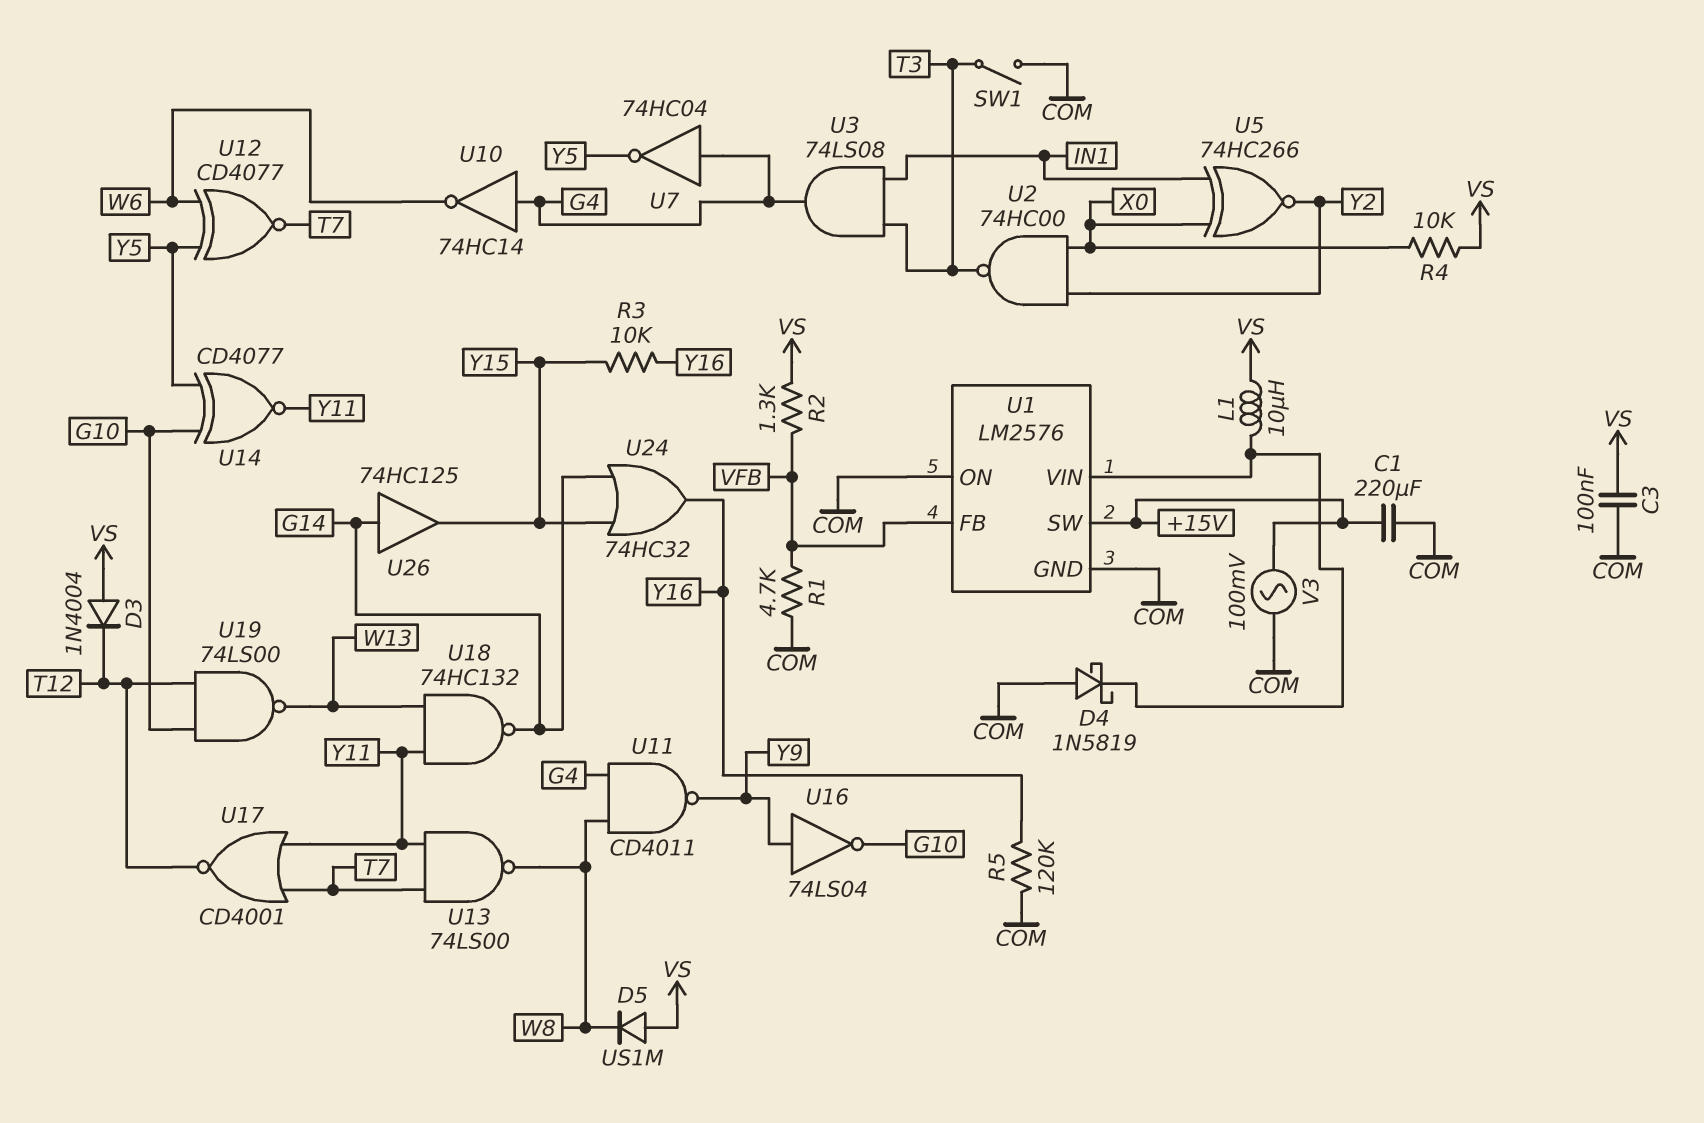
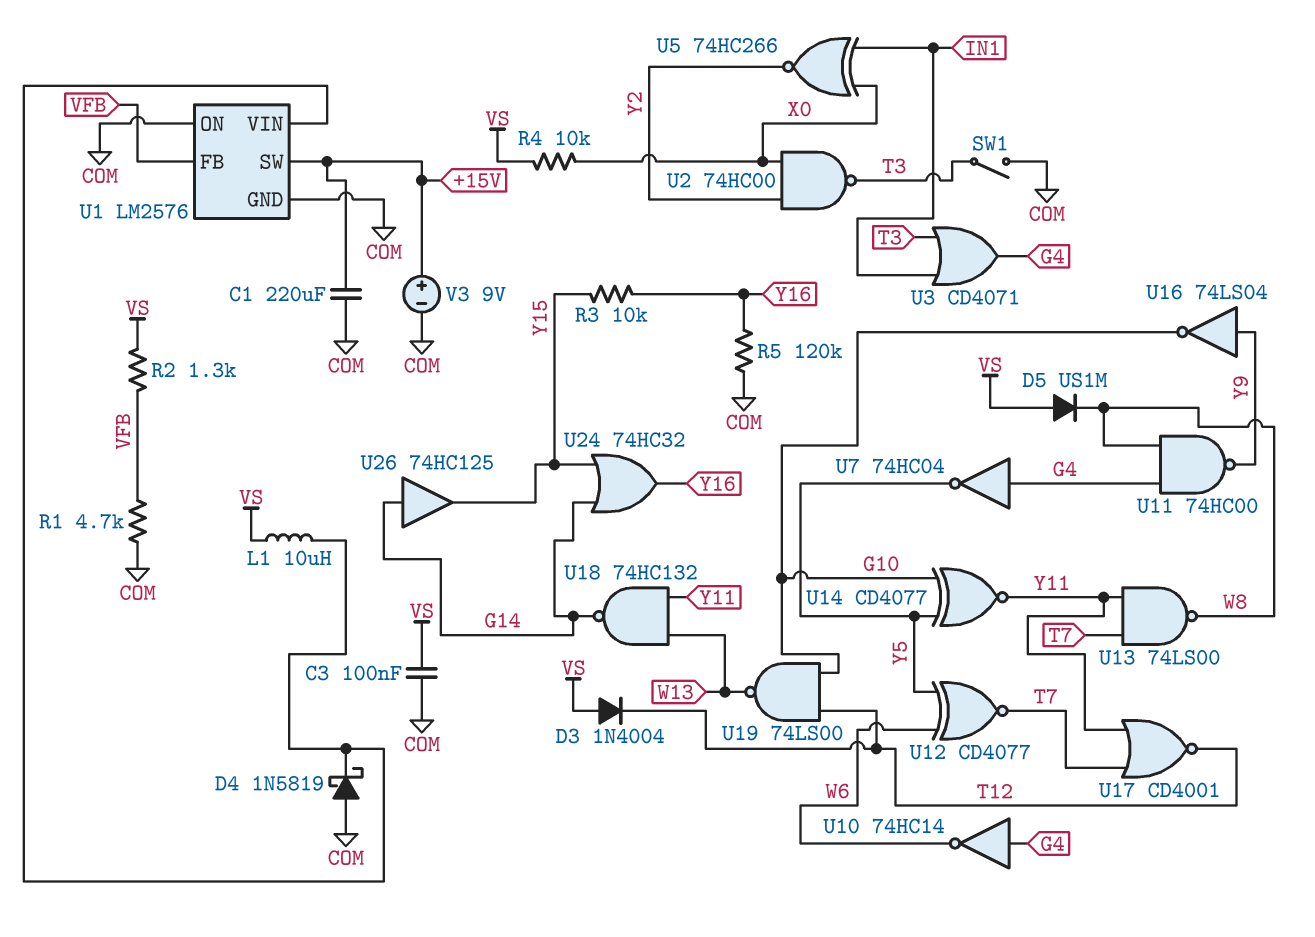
U3: AND 74LS08 (in IN1, in T3, out G4) -> OR CD4071 (in IN1, in T3, out G4)
U11: NAND CD4011 (in G4, in W8, out Y9) -> NAND 74HC00 (in G4, in W8, out Y9)
V3: AC 100mV (+15V, COM) -> 9V (plus +15V, minus COM)

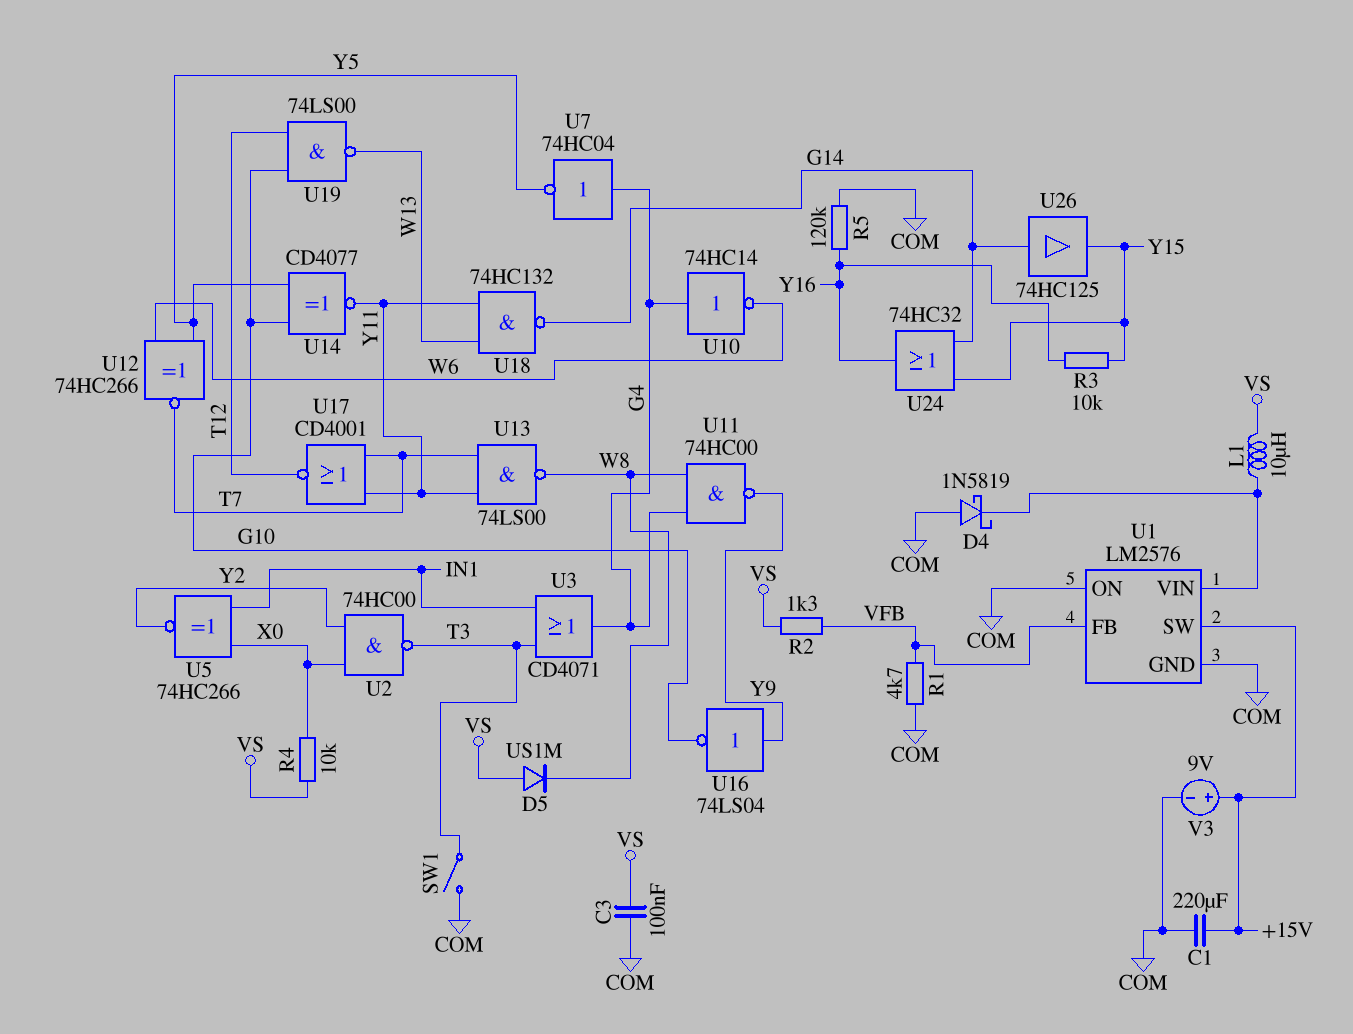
D3: diode 1N4004 (A VS, K T12) -> none
U12: XNOR CD4077 (in W6, in Y5, out T7) -> XNOR 74HC266 (in W6, in Y5, out T7)

